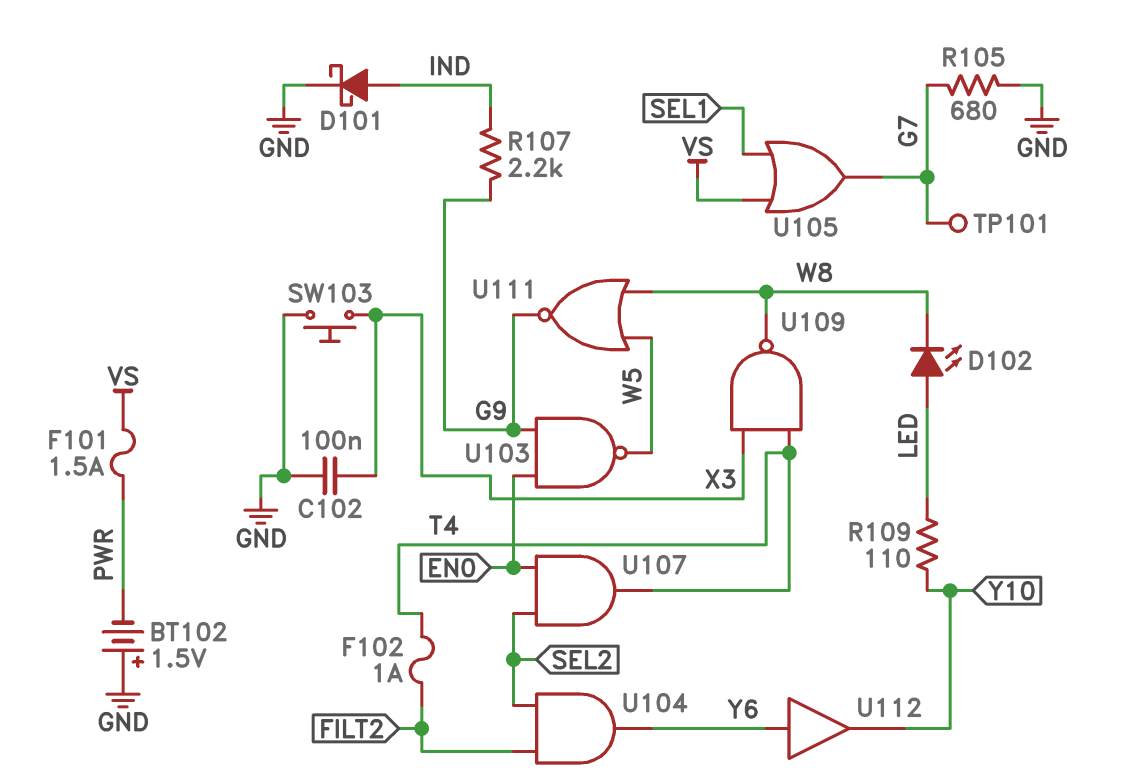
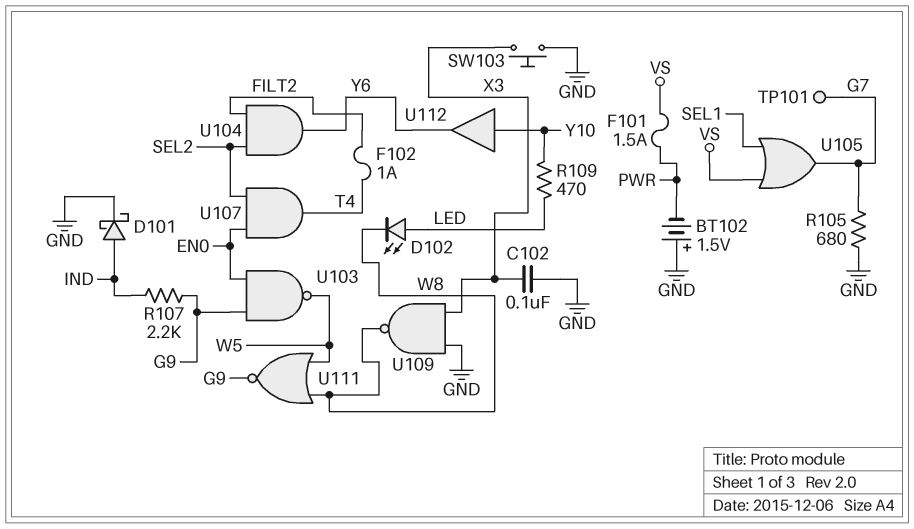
R109: 110 (LED, Y10) -> 470 (LED, Y10)
U109: NAND (in T4, in X3, out W8) -> NAND (in GND, in X3, out W8)
U112: buffer (in Y6, out Y10) -> buffer (in Y10, out Y6)

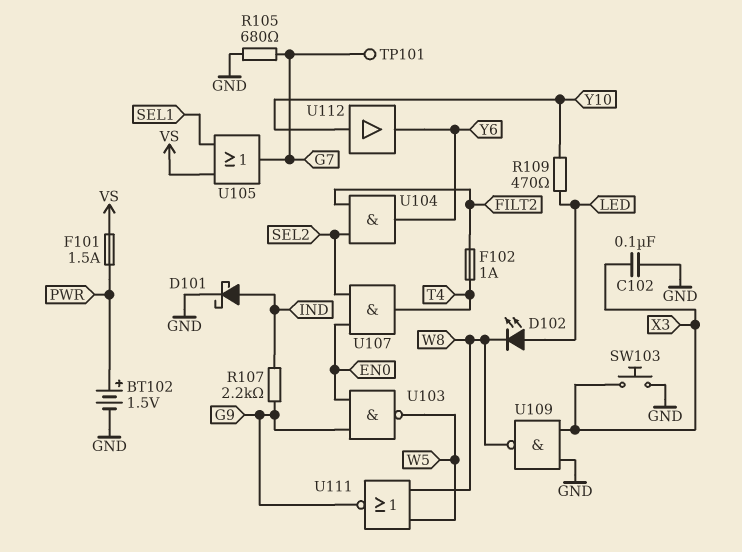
BT102: 1.5V (plus GND, minus PWR) -> 1.5V (plus PWR, minus GND)

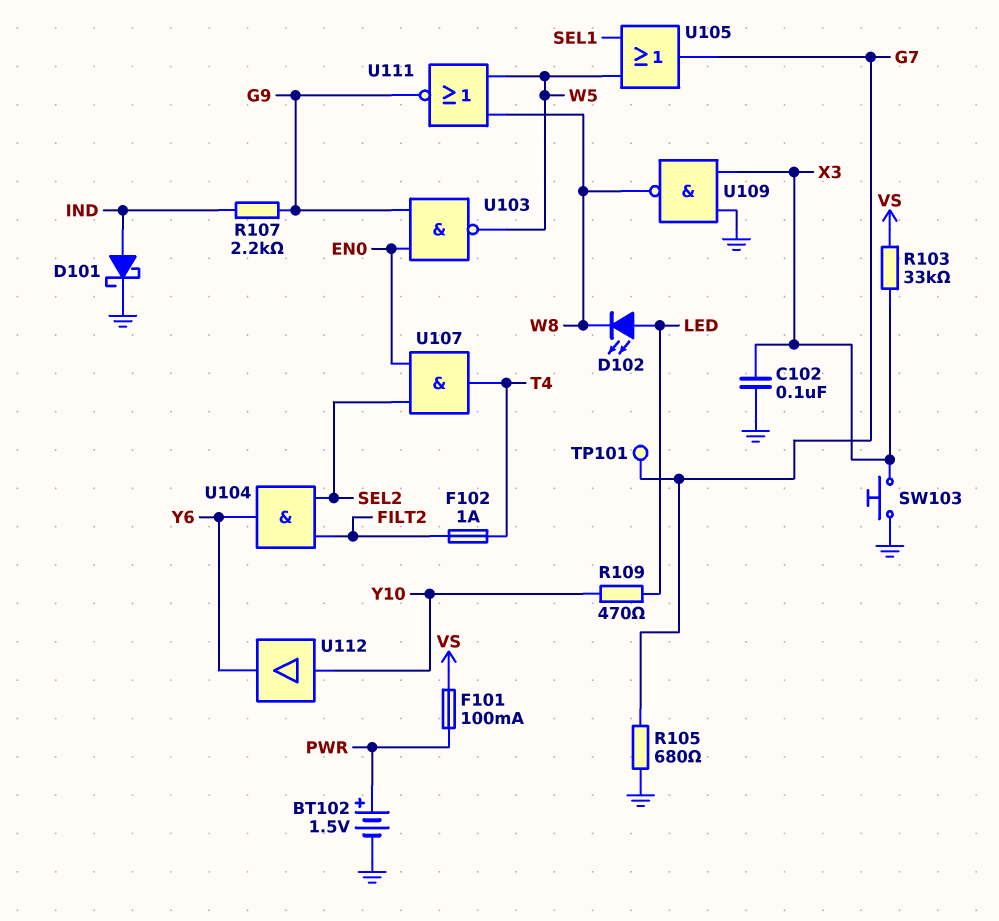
F101: 1.5A (PWR, VS) -> 100mA (PWR, VS)
R103: none -> 33k (VS, X3)
U105: OR (in SEL1, in VS, out G7) -> OR (in SEL1, in W5, out G7)

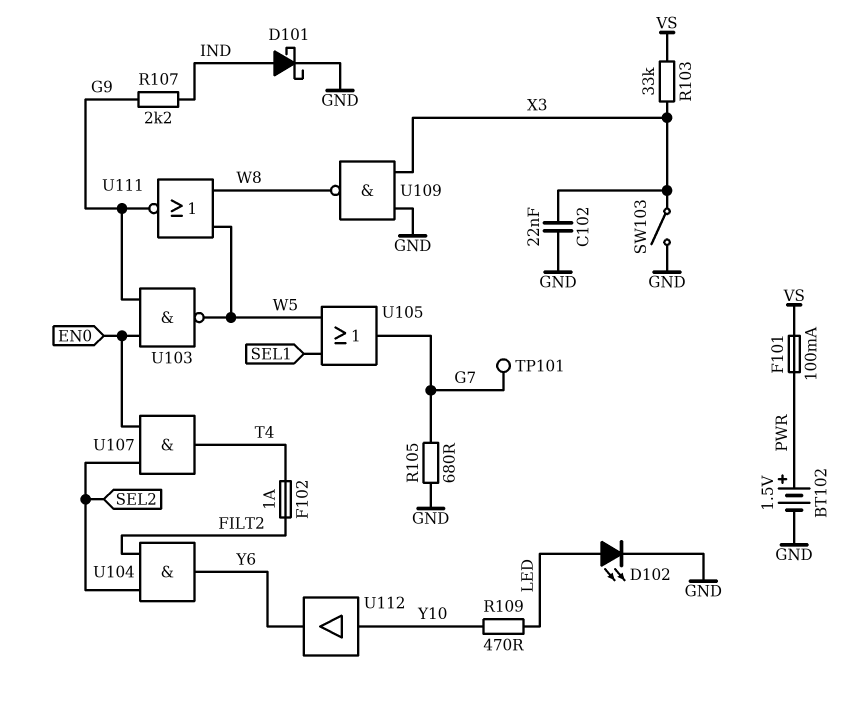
C102: 100nF (GND, X3) -> 22nF (GND, X3)
D102: LED (A LED, K W8) -> LED (A LED, K GND)
SW103: button (GND, X3) -> switch (GND, X3)

